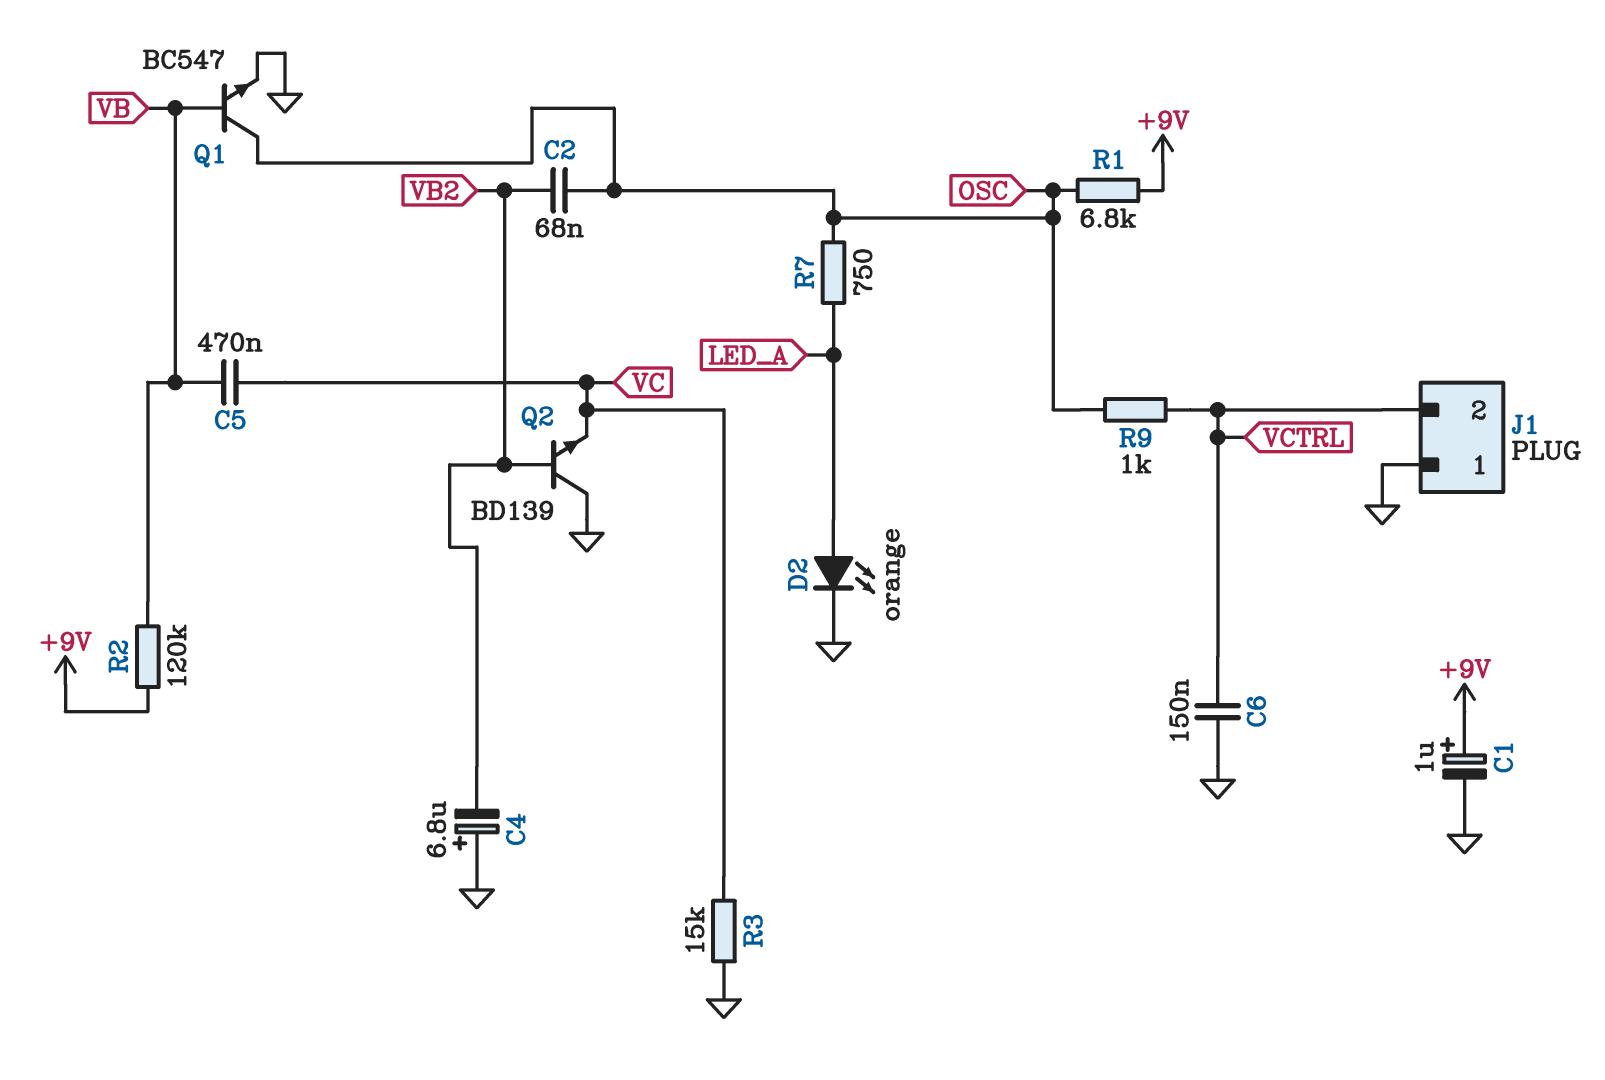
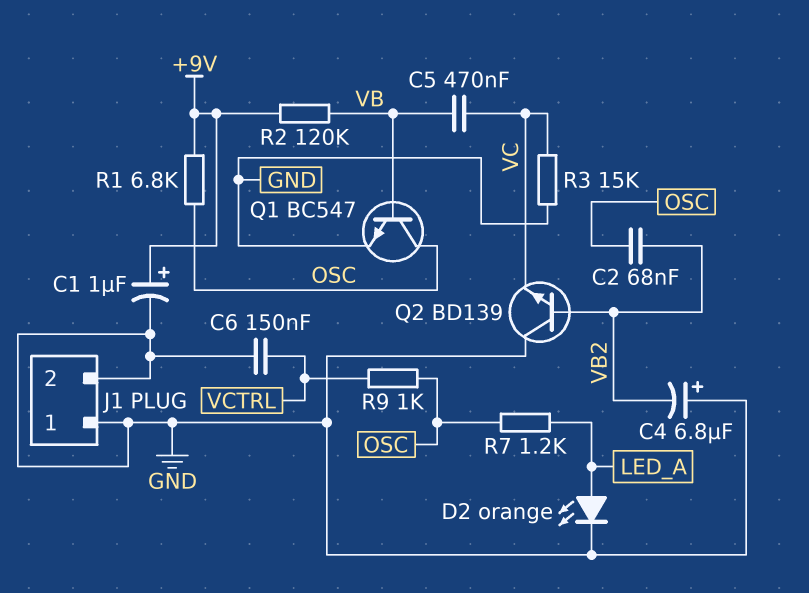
J1 pin 2: VCTRL -> GND
R7: 750 (LED_A, OSC) -> 1.2k (LED_A, OSC)

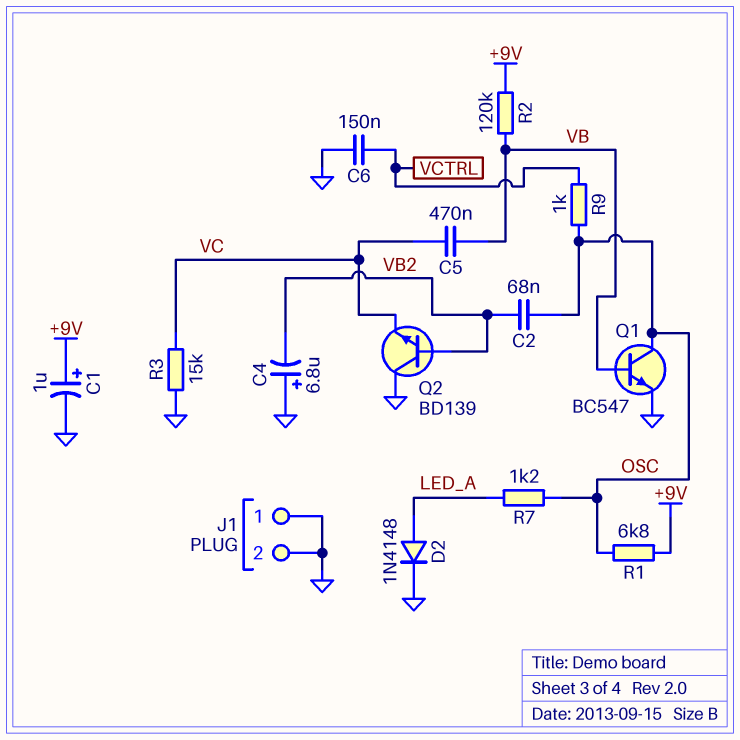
D2: LED orange (A LED_A, K GND) -> diode 1N4148 (A LED_A, K GND)

